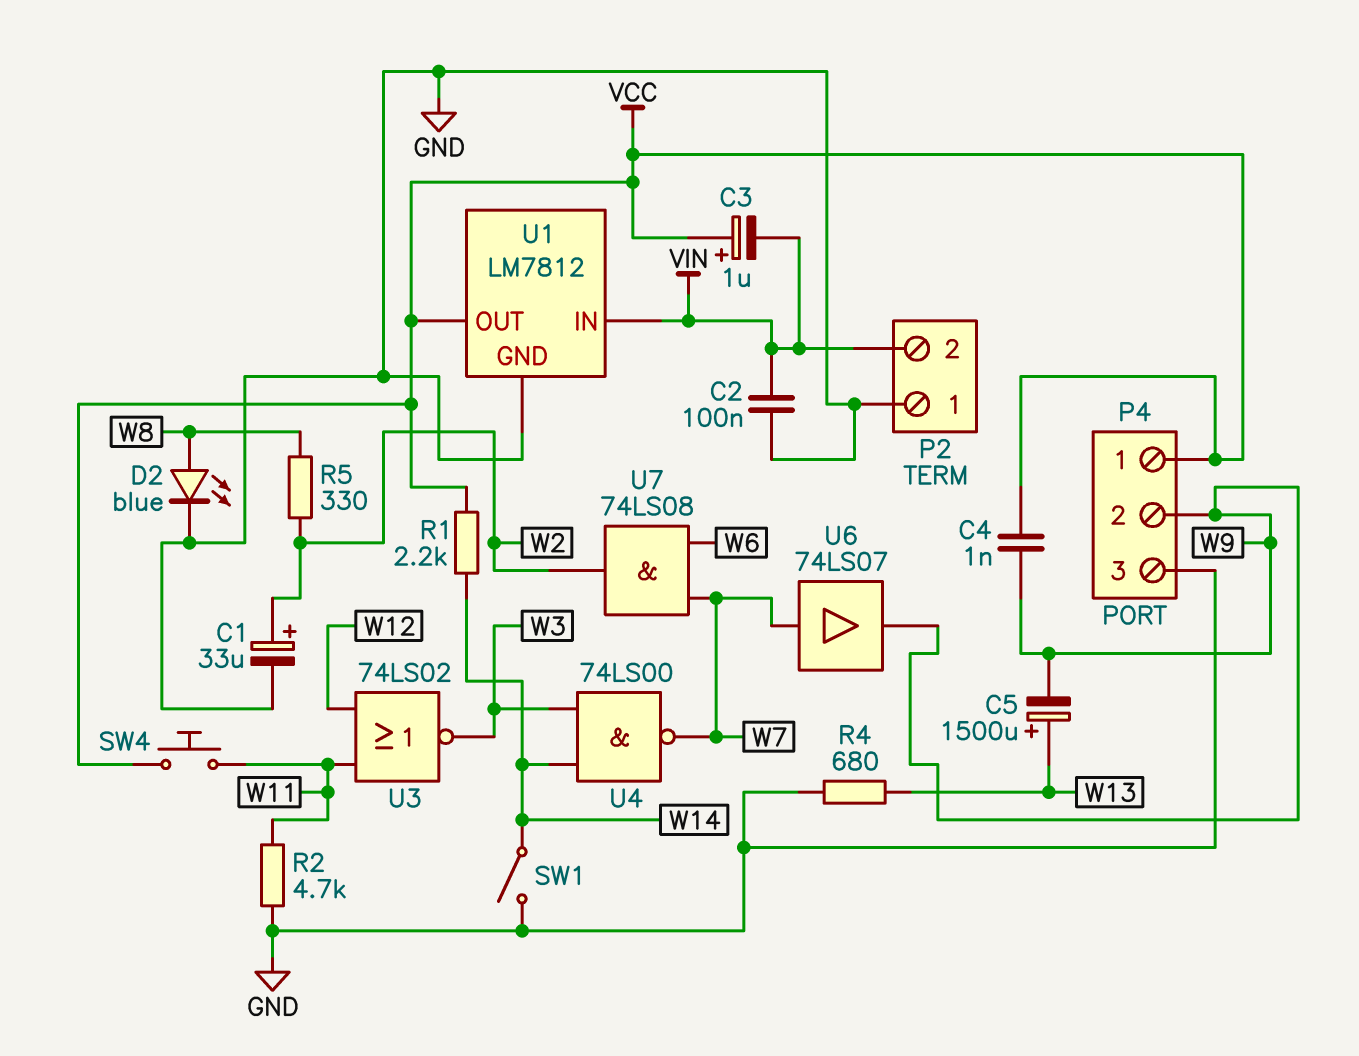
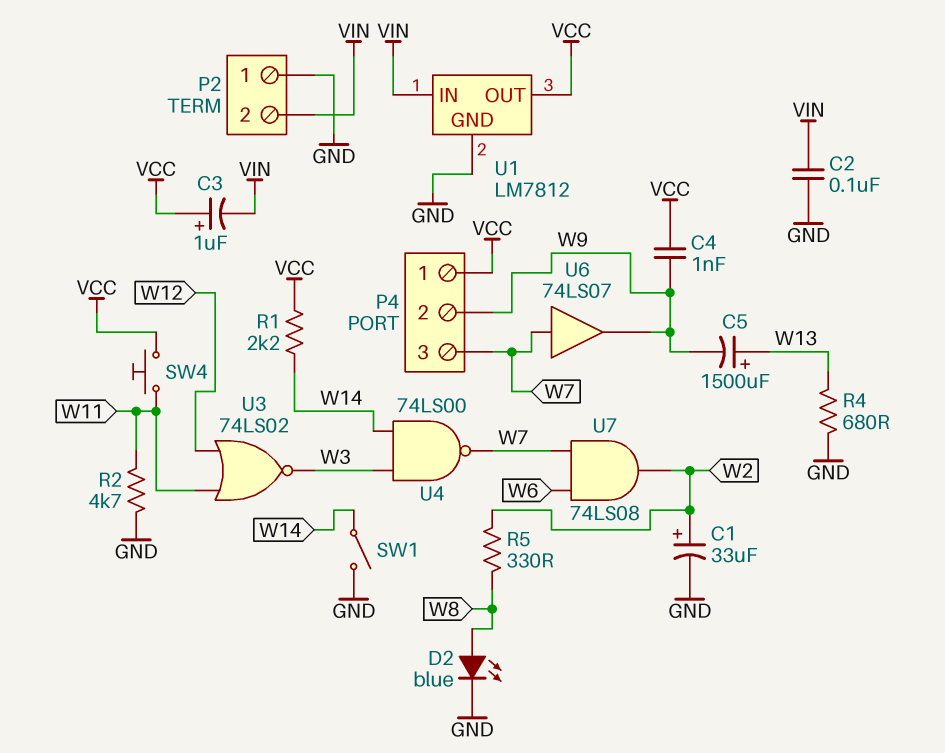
P4 pin 3: GND -> W7

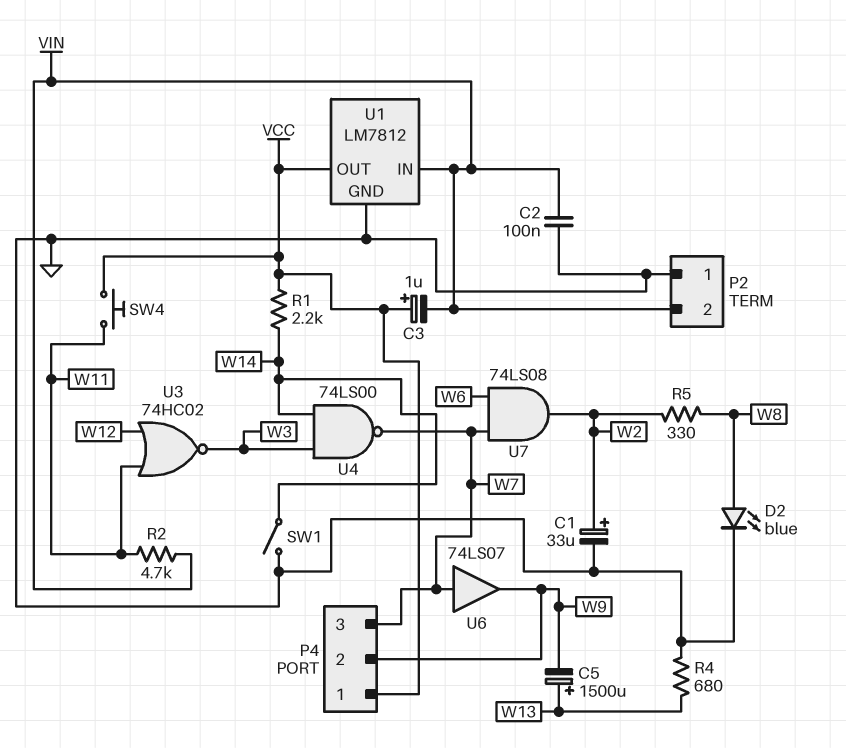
C4: 1nF (VCC, W9) -> none
R2: 4.7k (GND, W11) -> 4.7k (VIN, W11)
U3: NOR 74LS02 (in W11, in W12, out W3) -> NOR 74HC02 (in W11, in W12, out W3)

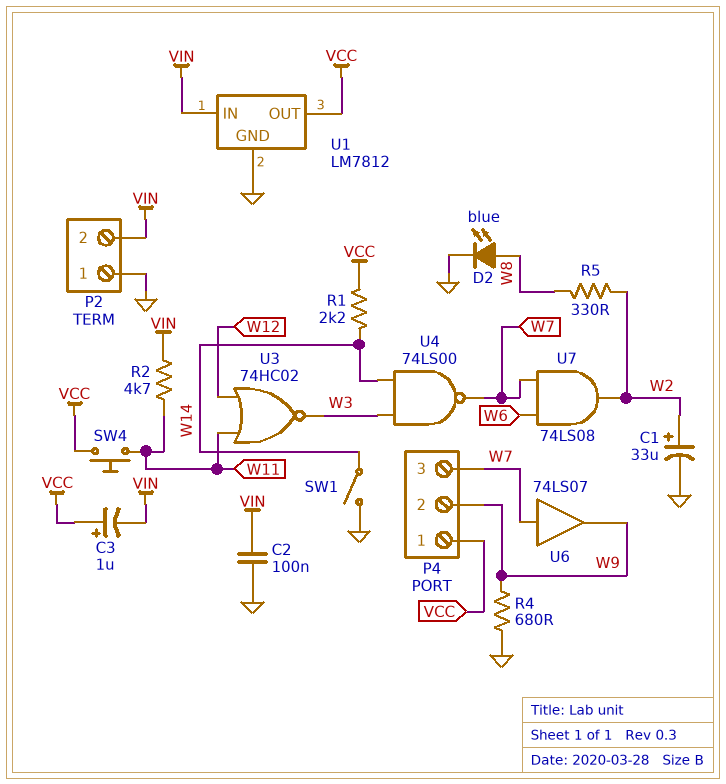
C5: 1500uF (plus W13, minus W9) -> none
R4: 680 (GND, W13) -> 680 (GND, W9)

